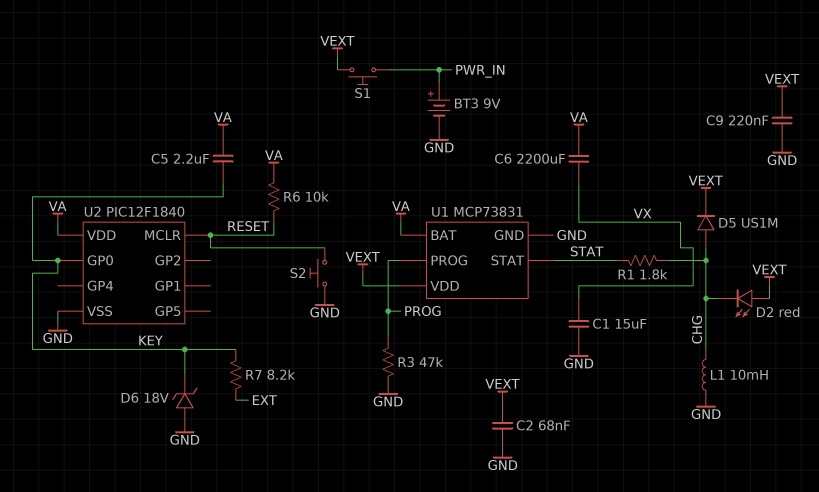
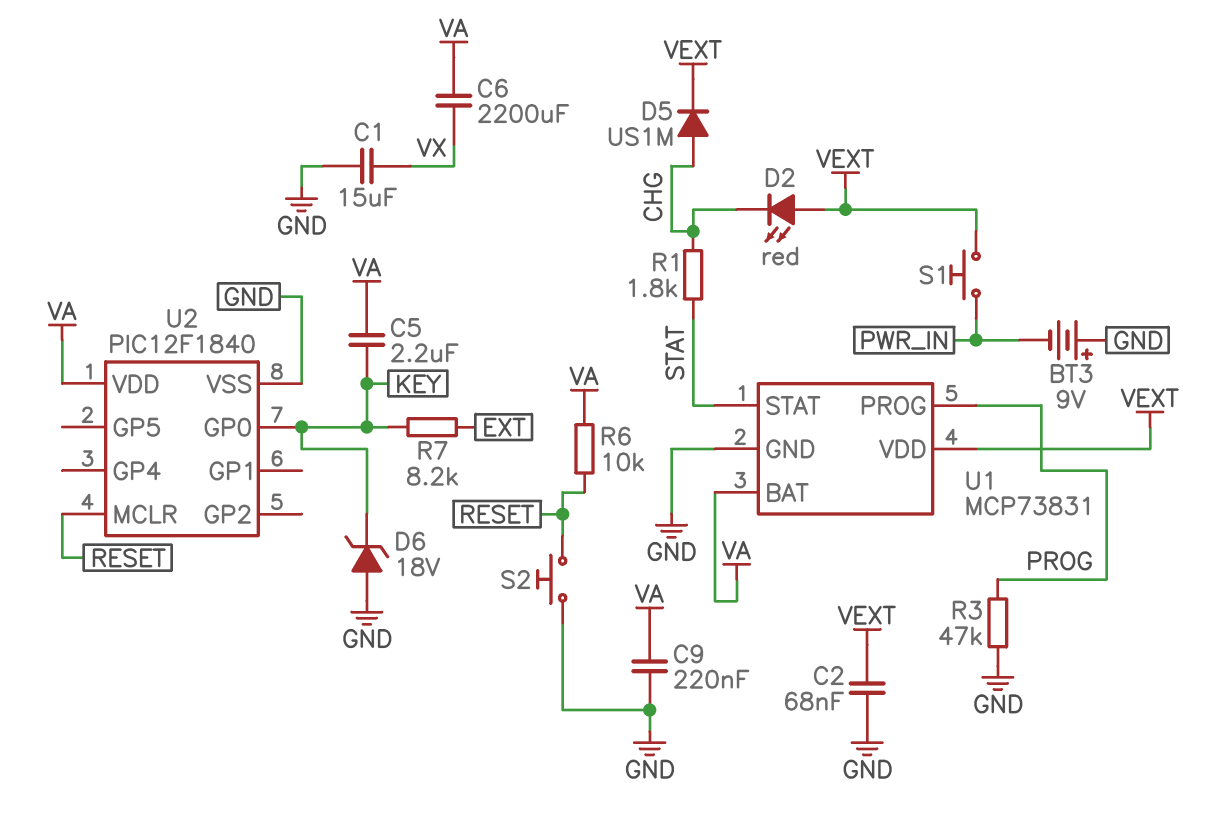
BT3: 9V (plus PWR_IN, minus GND) -> 9V (plus GND, minus PWR_IN)
C9: 220nF (GND, VEXT) -> 220nF (GND, VA)
L1: 10mH (CHG, GND) -> none

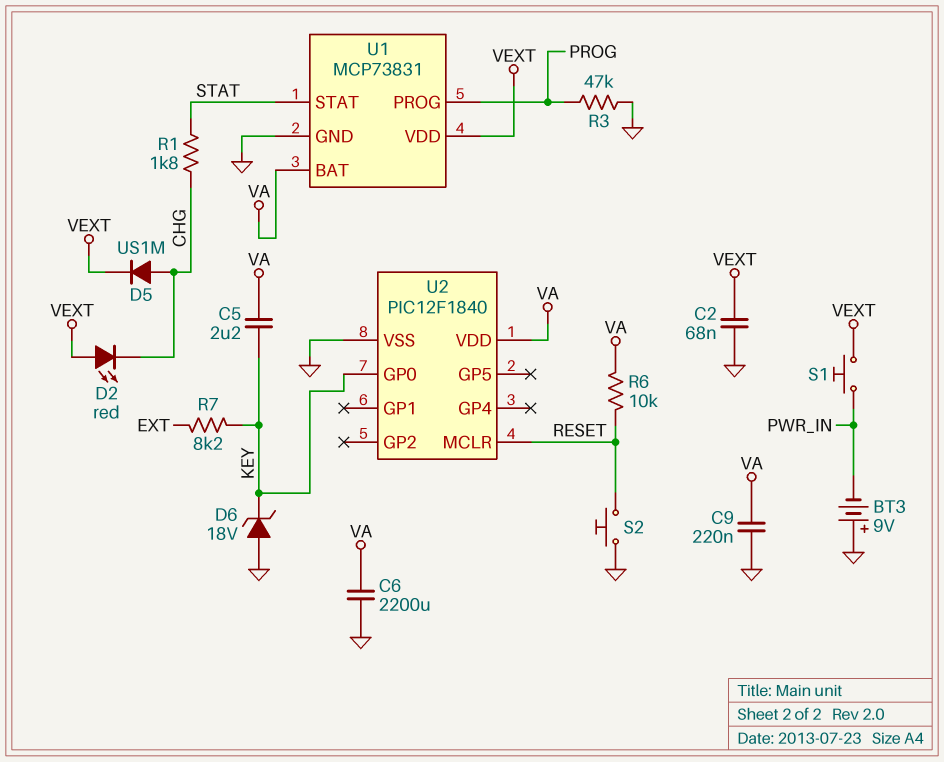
C1: 15uF (GND, VX) -> none
C6: 2200uF (VA, VX) -> 2200uF (GND, VA)

